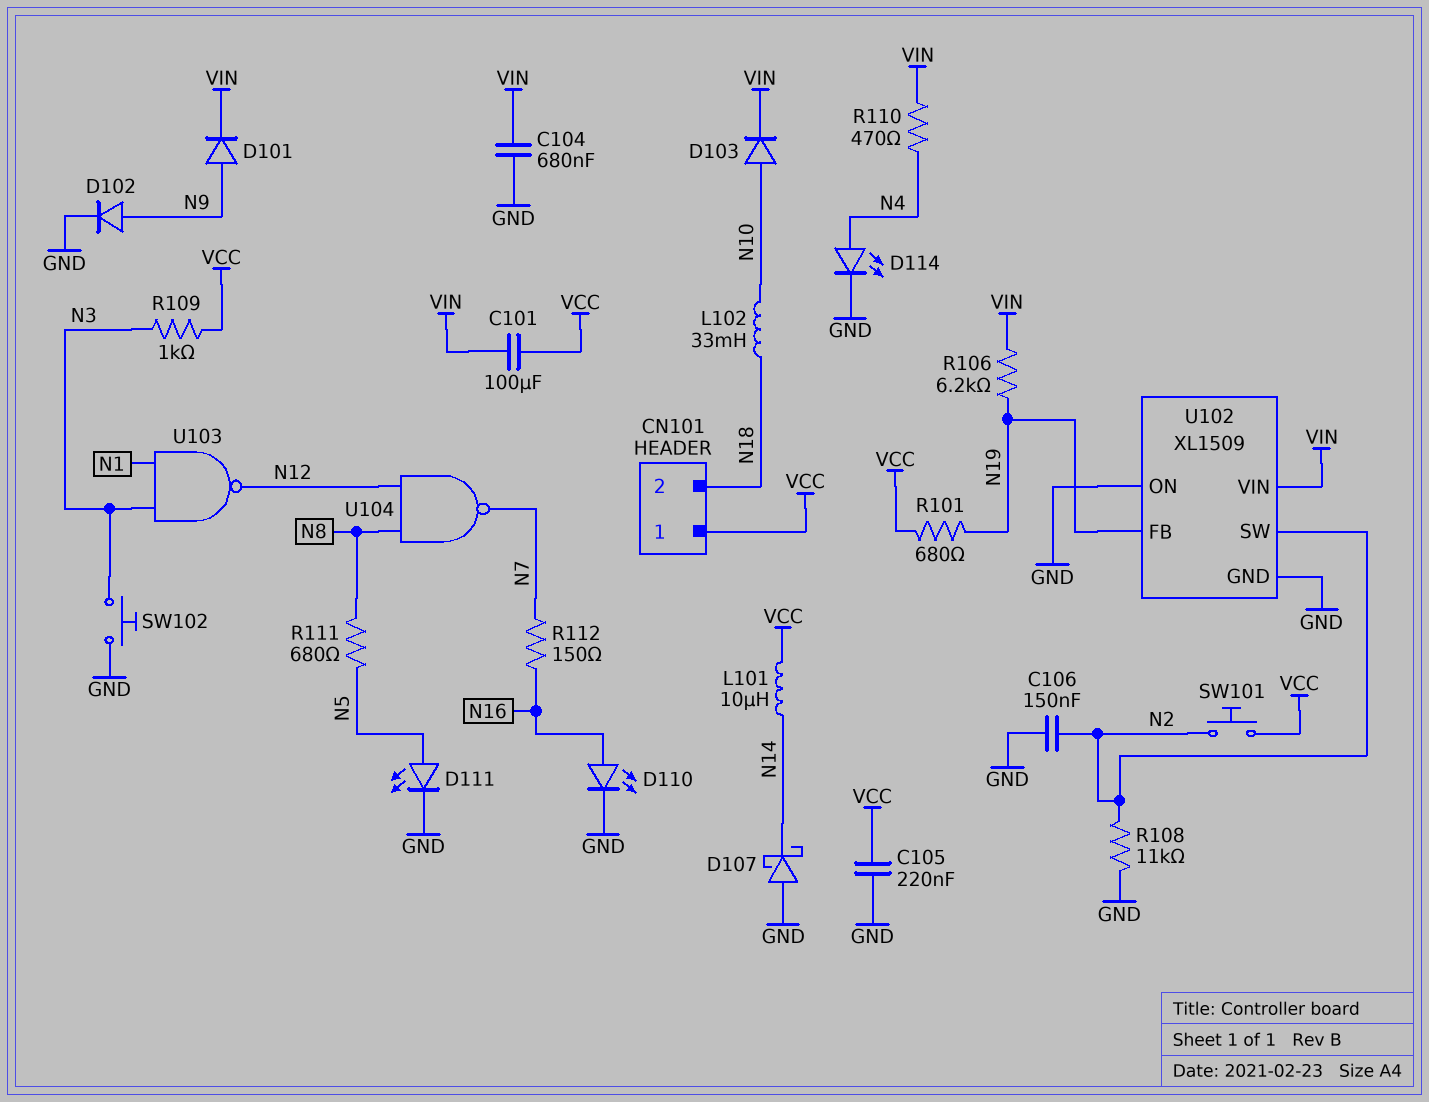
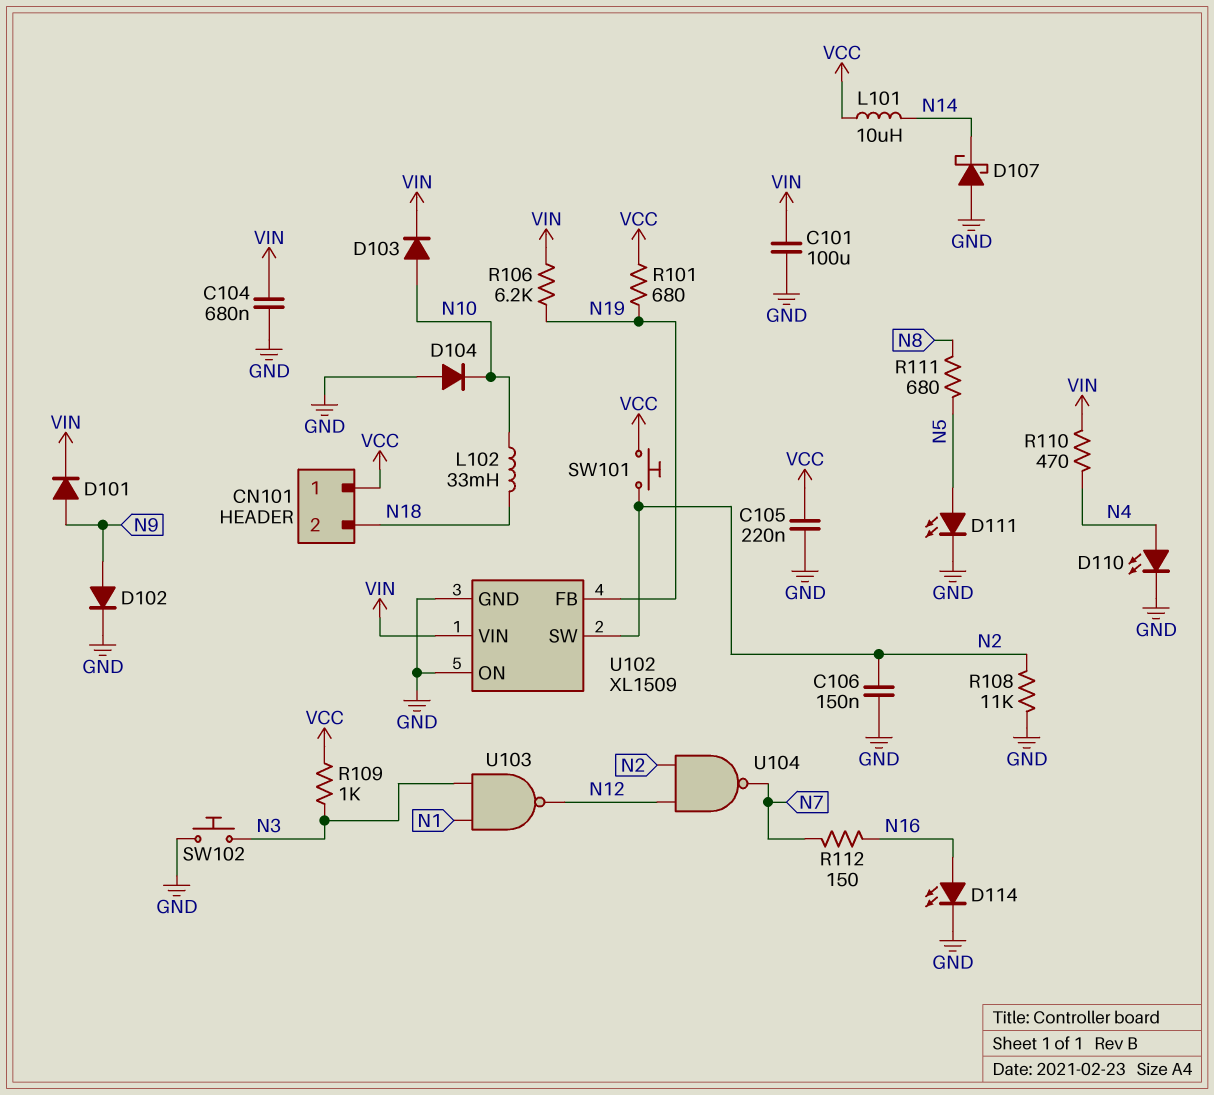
C101: 100uF (VCC, VIN) -> 100uF (GND, VIN)
D104: none -> diode (A GND, K N10)
D110: LED (A N16, K GND) -> LED (A N4, K GND)
D114: LED (A N4, K GND) -> LED (A N16, K GND)
U104: NAND (in N8, in N12, out N7) -> NAND (in N2, in N12, out N7)

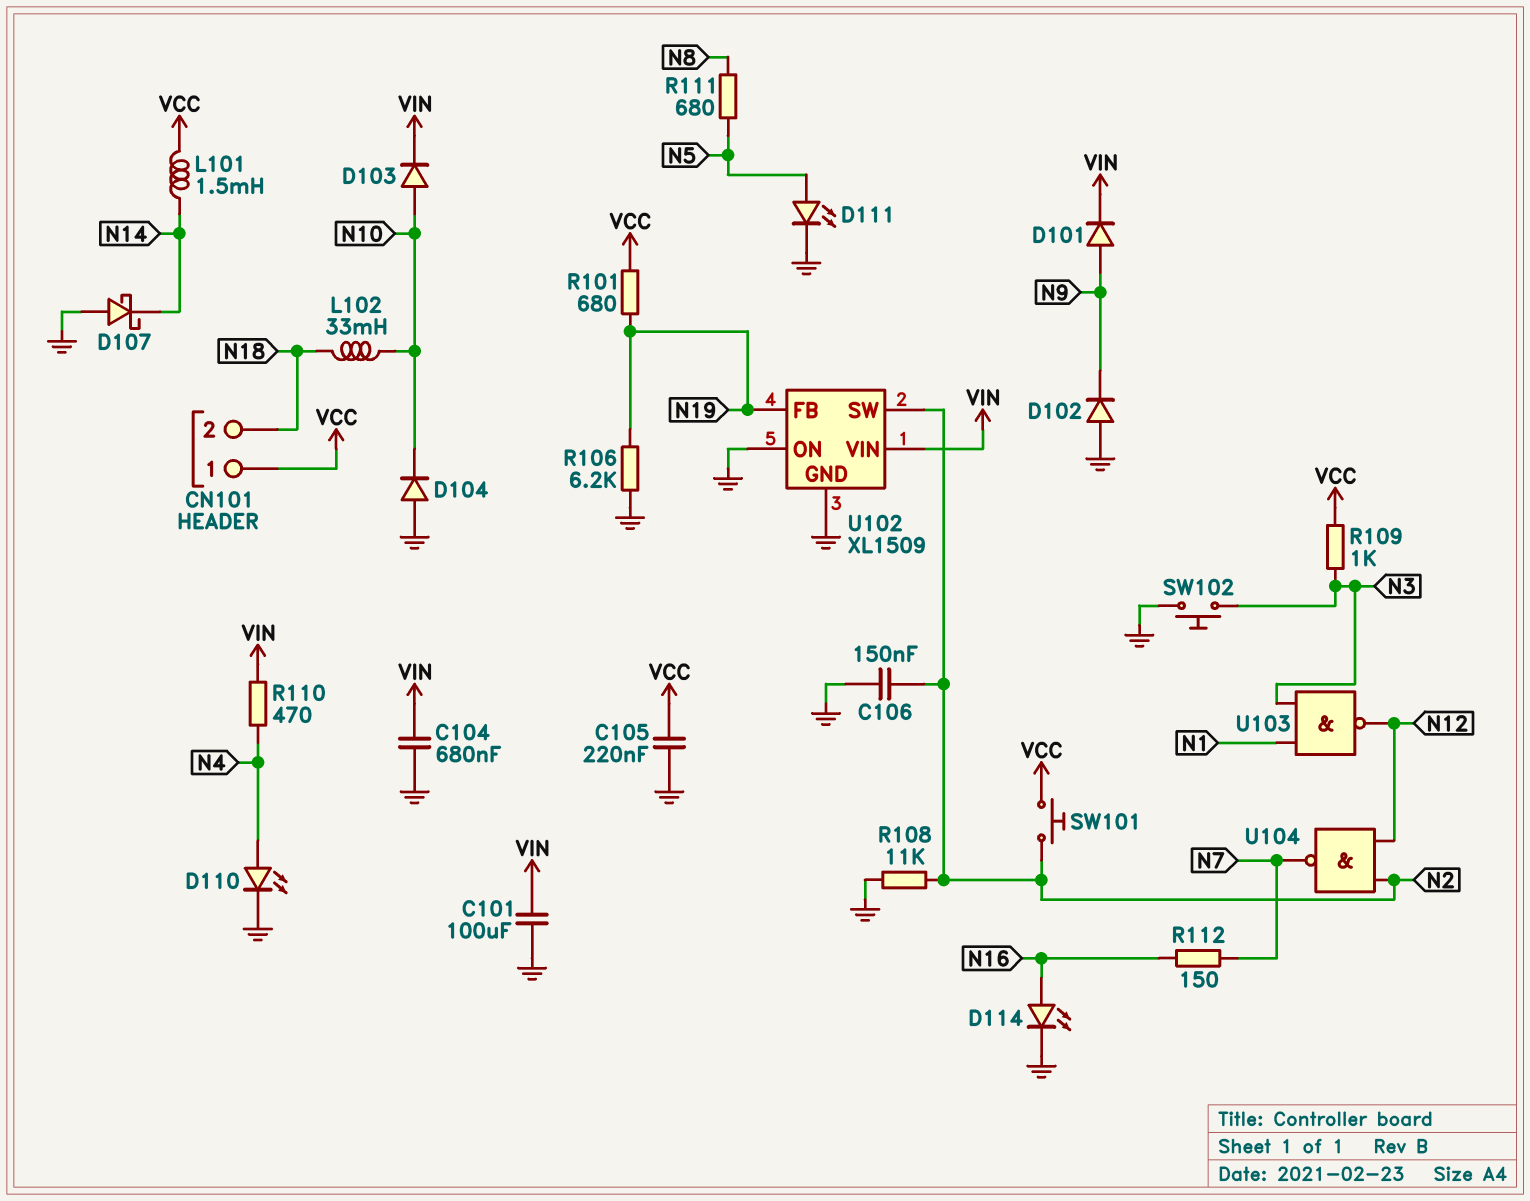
D102: diode (A N9, K GND) -> diode (A GND, K N9)
L101: 10uH (N14, VCC) -> 1.5mH (N14, VCC)
R106: 6.2k (N19, VIN) -> 6.2k (GND, N19)

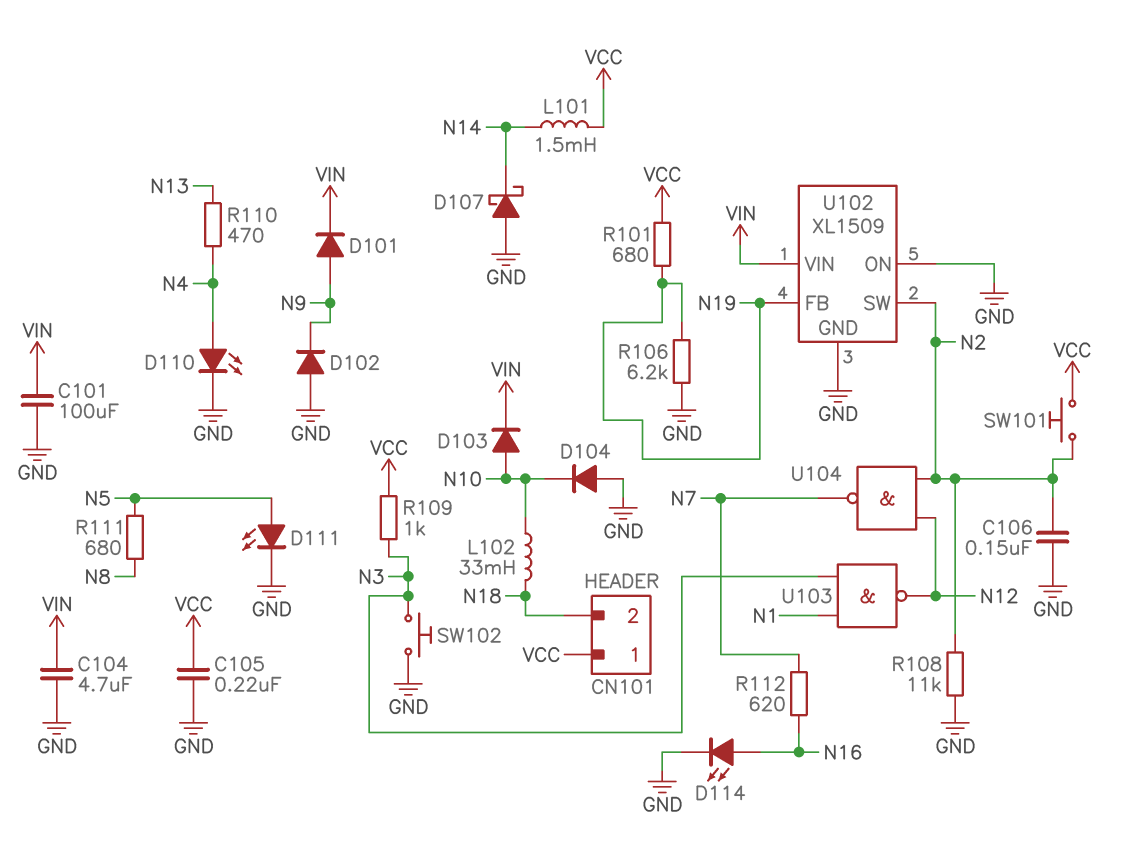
C104: 680nF (GND, VIN) -> 4.7uF (GND, VIN)
R110: 470 (N4, VIN) -> 470 (N4, N13)
R112: 150 (N7, N16) -> 620 (N7, N16)

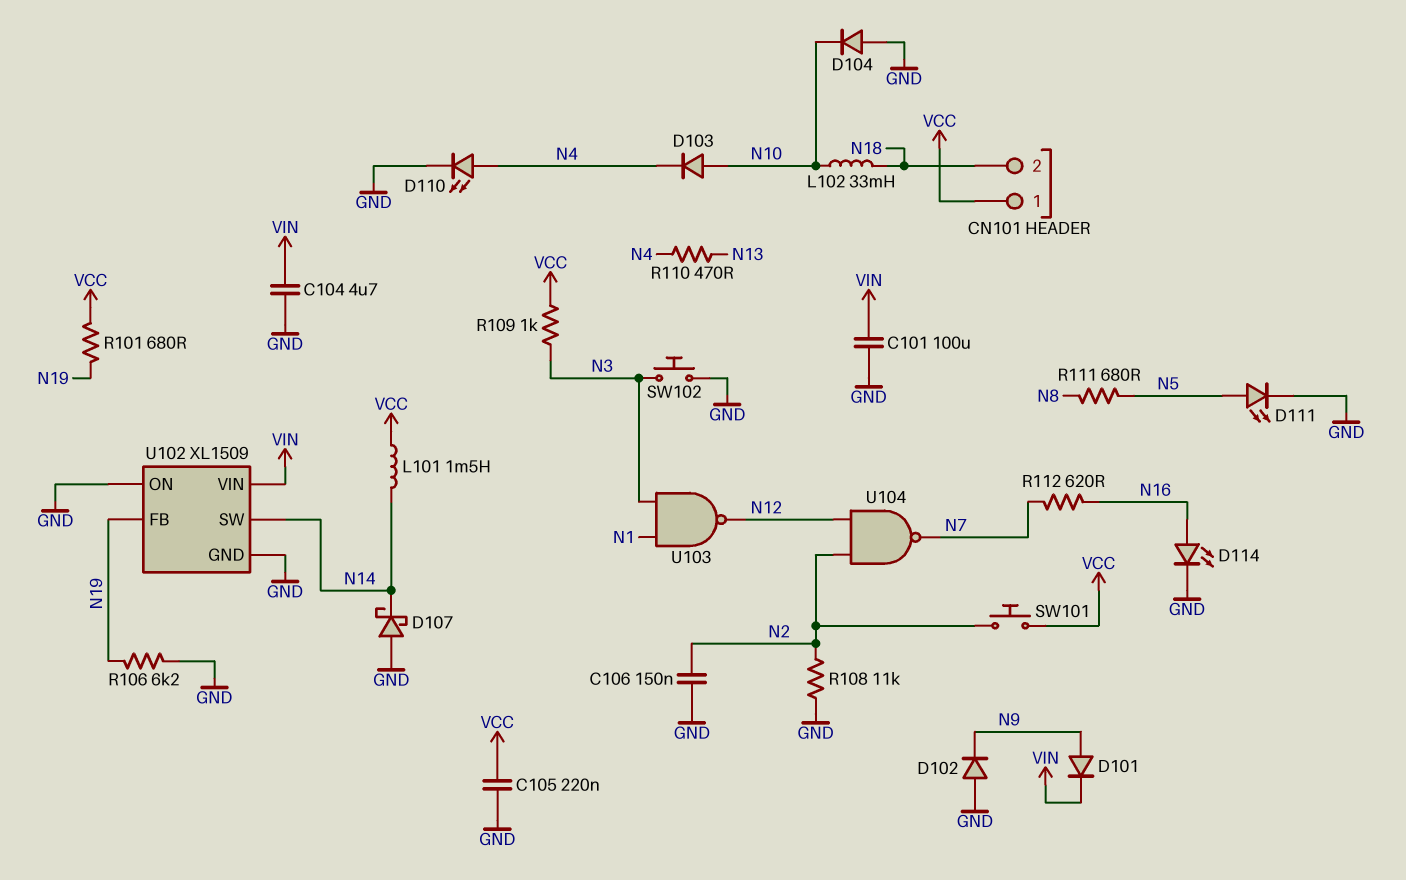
D103: diode (A N10, K VIN) -> diode (A N10, K N4)
U102 pin SW: N2 -> N14

